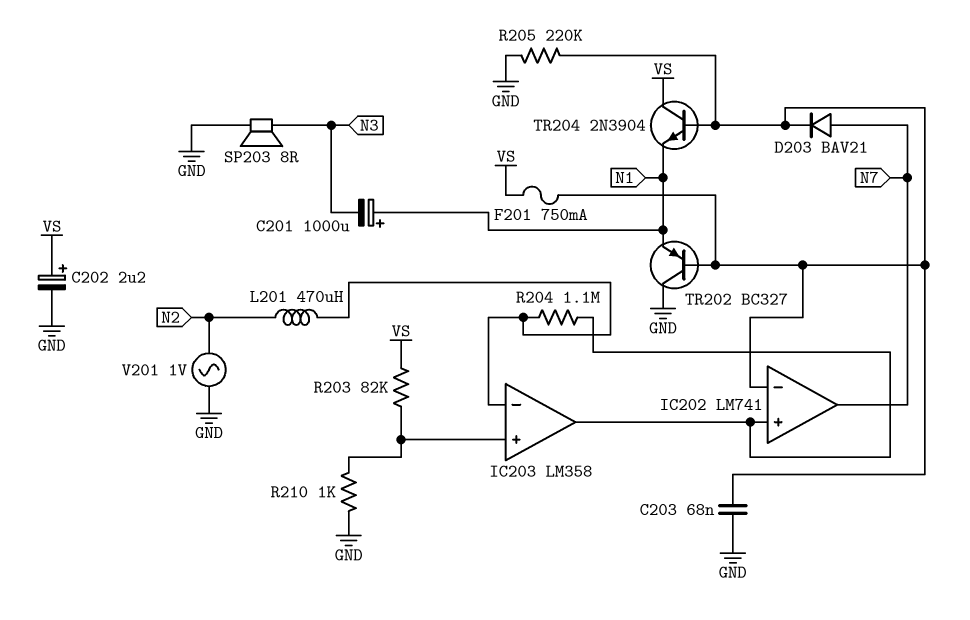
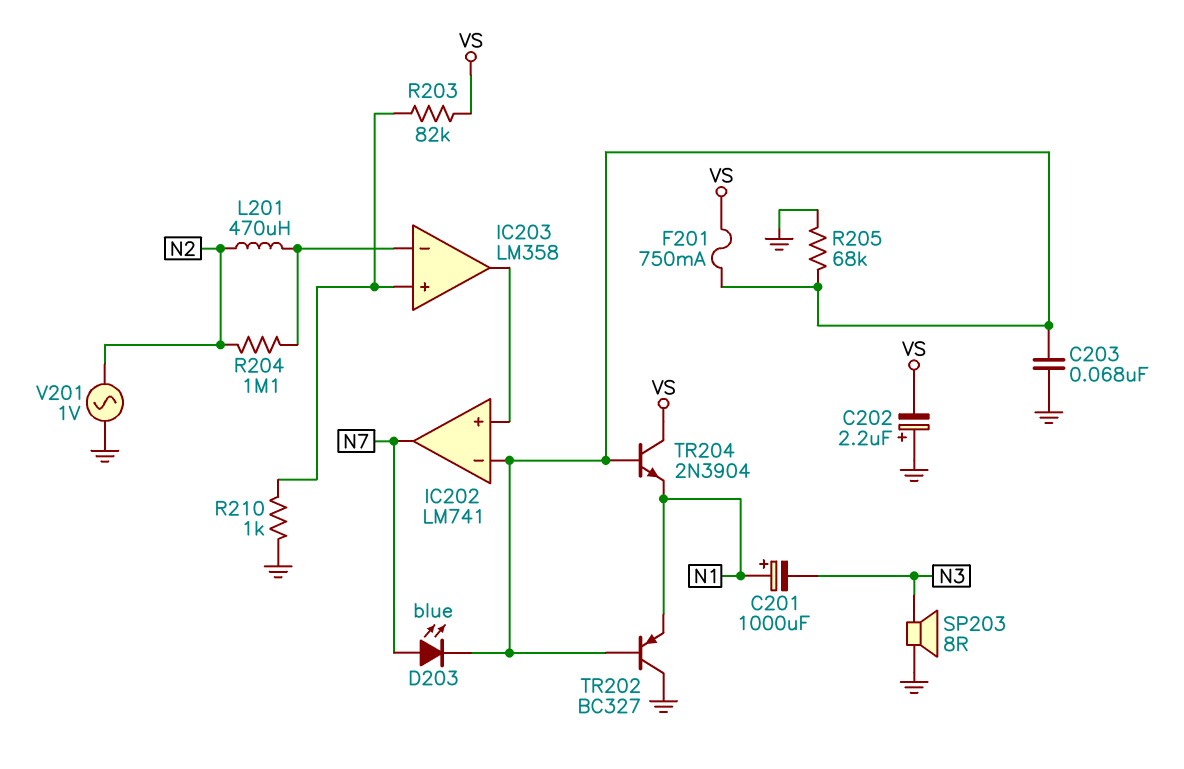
C202: 2.2uF (plus VS, minus GND) -> 2.2uF (plus GND, minus VS)
D203: diode BAV21 (A N7, K IC202/in-) -> LED blue (A N7, K IC202/in-)
R204: 1.1M (IC202/in+, IC203/in-) -> 1.1M (IC203/in-, N2)
R205: 220k (GND, IC202/in-) -> 68k (GND, IC202/in-)

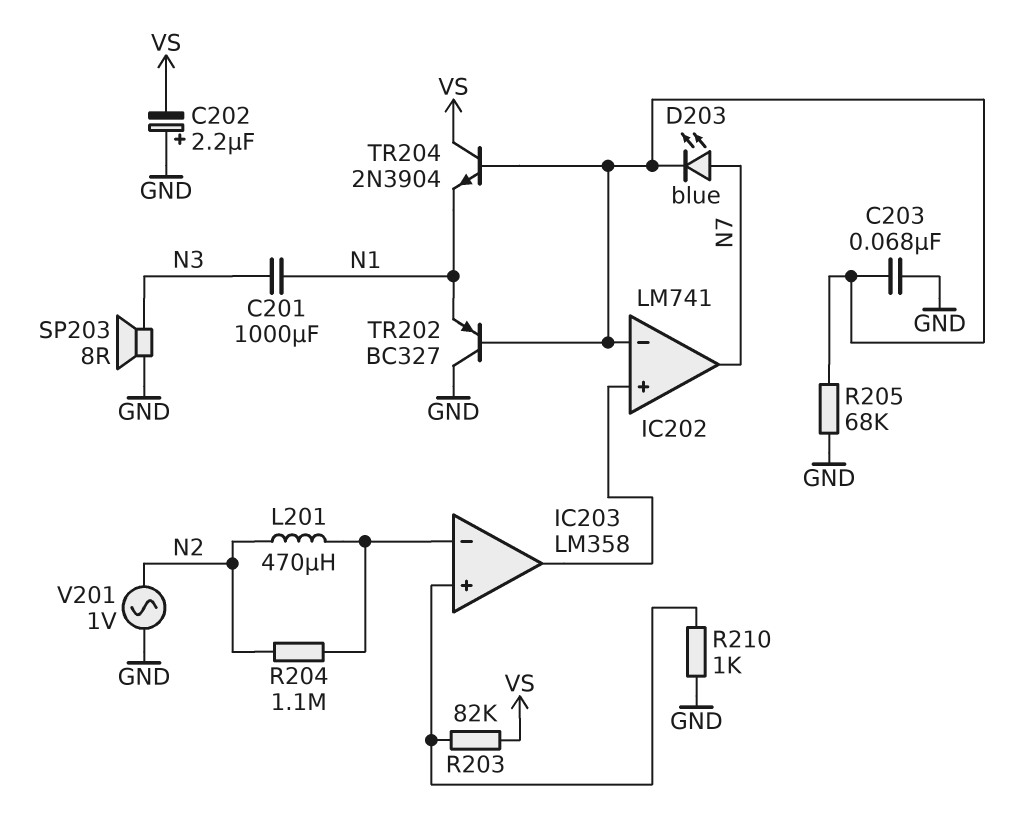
C201: 1000uF (plus N1, minus N3) -> 1000uF (N1, N3)
F201: 750mA (IC202/in-, VS) -> none

